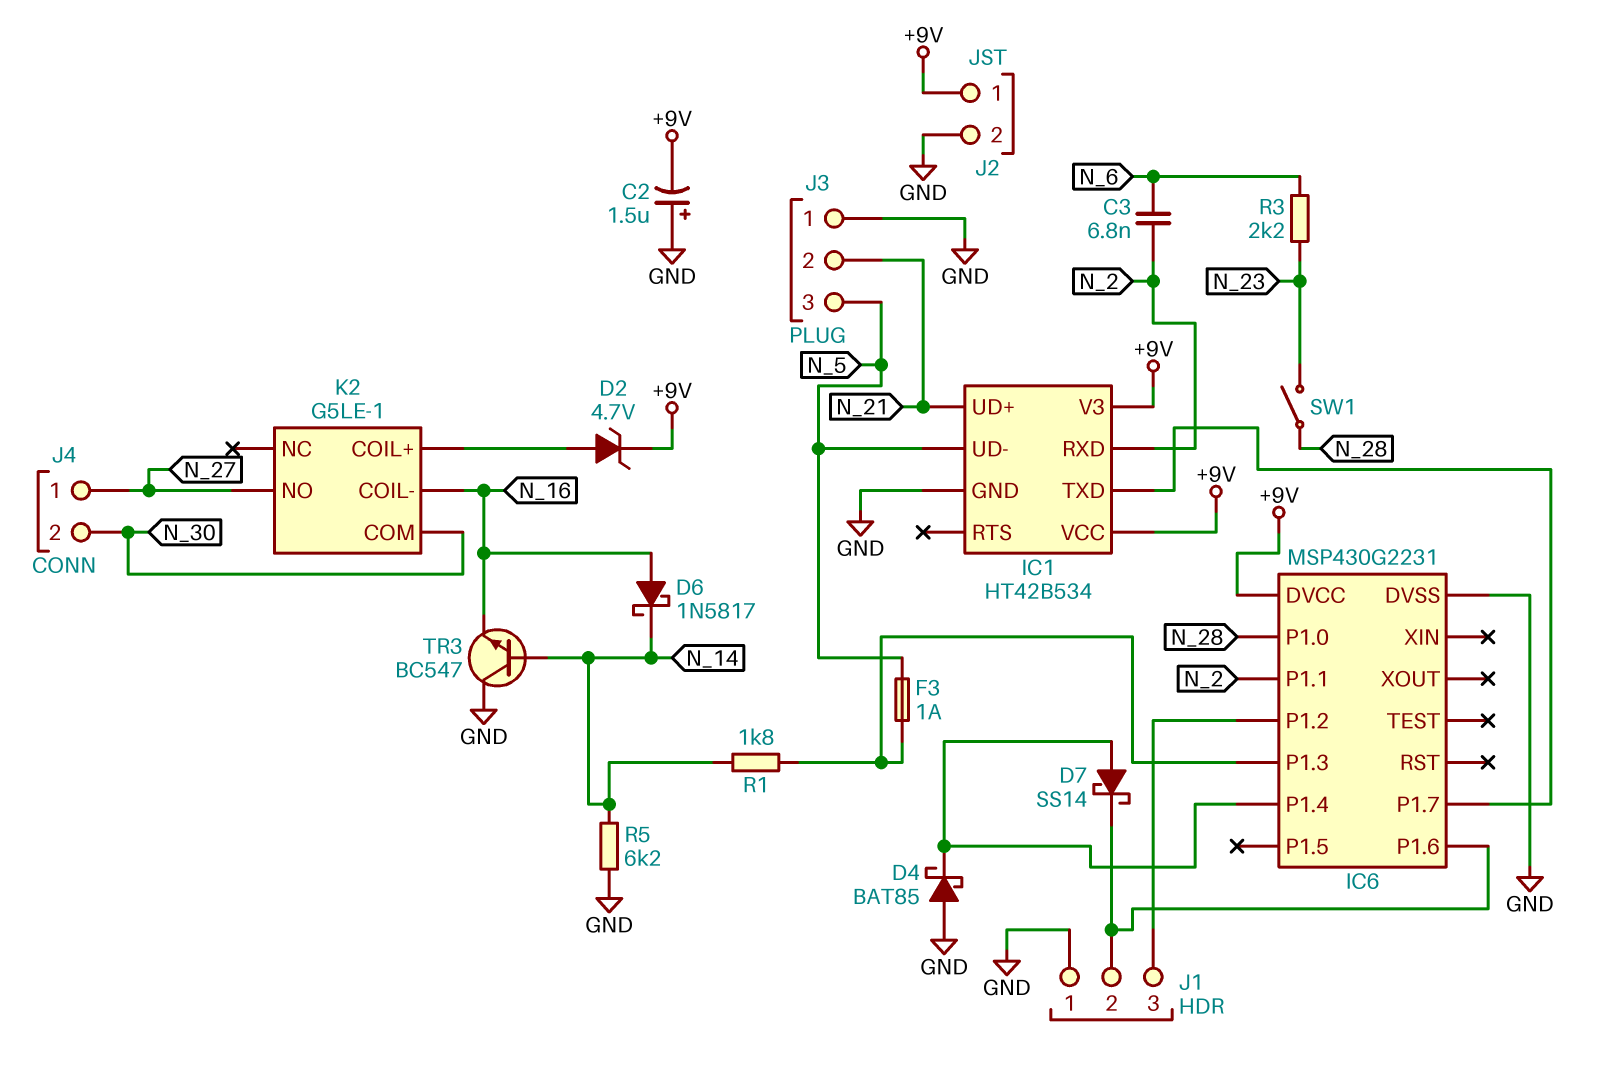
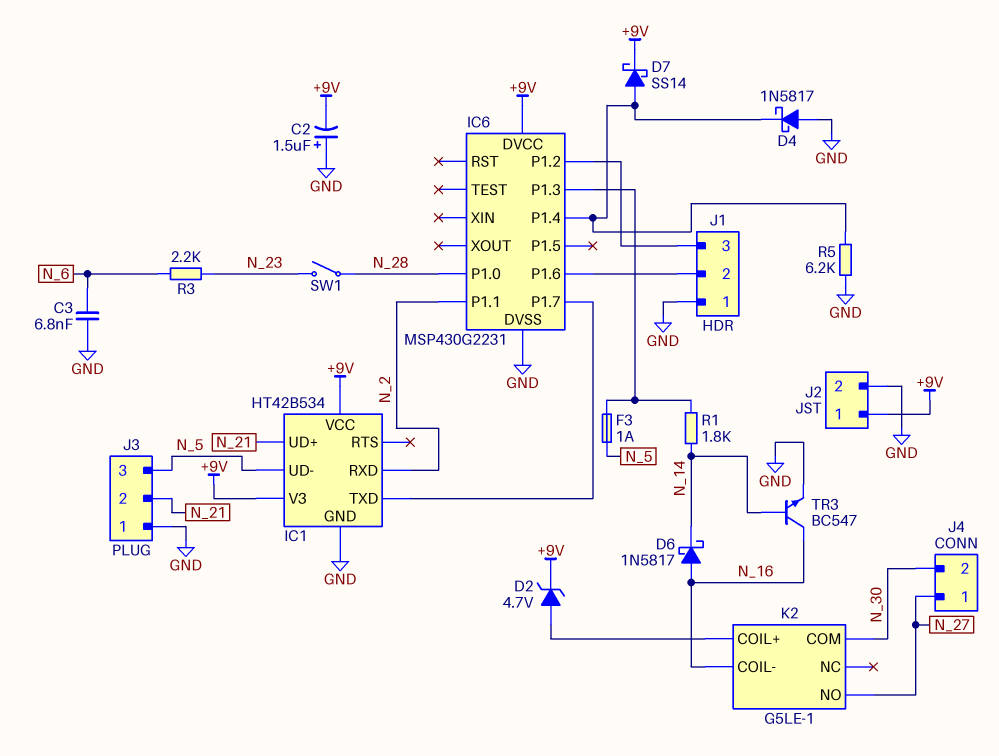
C3: 6.8nF (N_2, N_6) -> 6.8nF (GND, N_6)
D4: schottky BAT85 (A GND, K IC6/P1.4) -> schottky 1N5817 (A GND, K IC6/P1.4)
D7: schottky SS14 (A IC6/P1.4, K IC6/P1.6) -> schottky SS14 (A IC6/P1.4, K +9V)
R5: 6.2k (GND, N_14) -> 6.2k (GND, IC6/P1.4)
TR3: NPN BC547 (B N_14, C GND, E N_16) -> NPN BC547 (B N_14, C N_16, E GND)

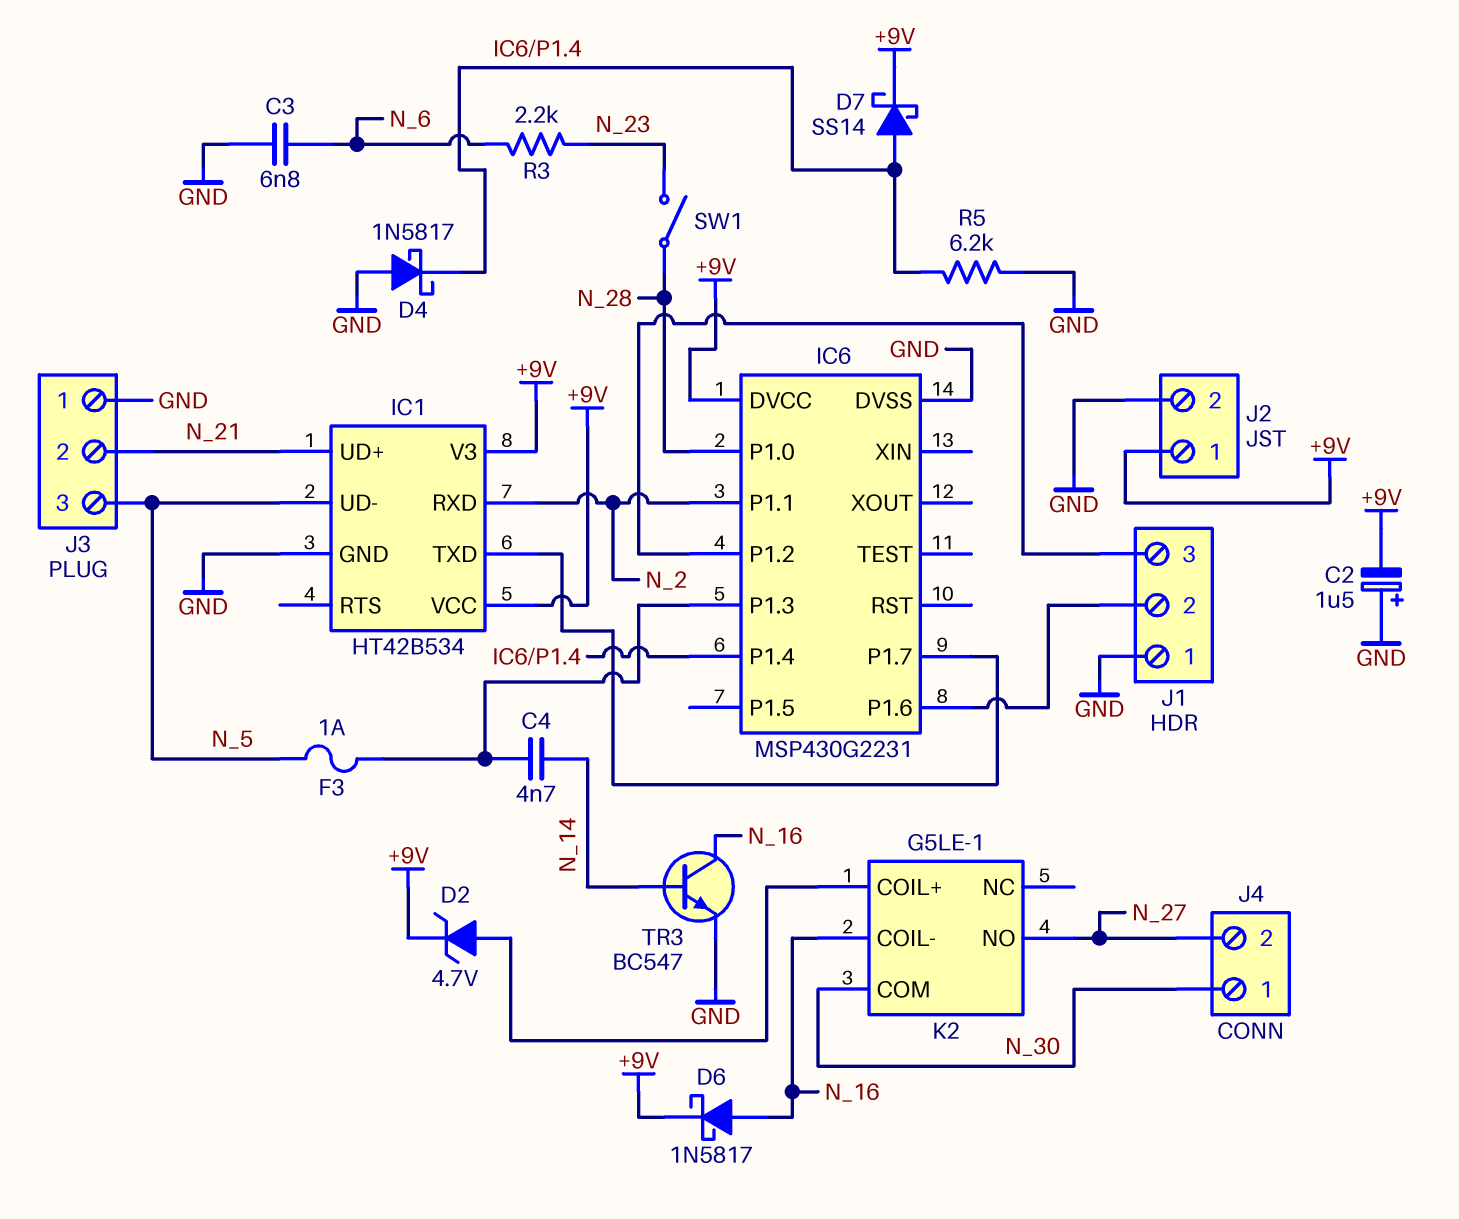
C4: none -> 4.7nF (IC6/P1.3, N_14)
D6: schottky 1N5817 (A N_16, K N_14) -> schottky 1N5817 (A N_16, K +9V)
J4 pin 1: N_27 -> N_30
J4 pin 2: N_30 -> N_27
R1: 1.8k (IC6/P1.3, N_14) -> none

